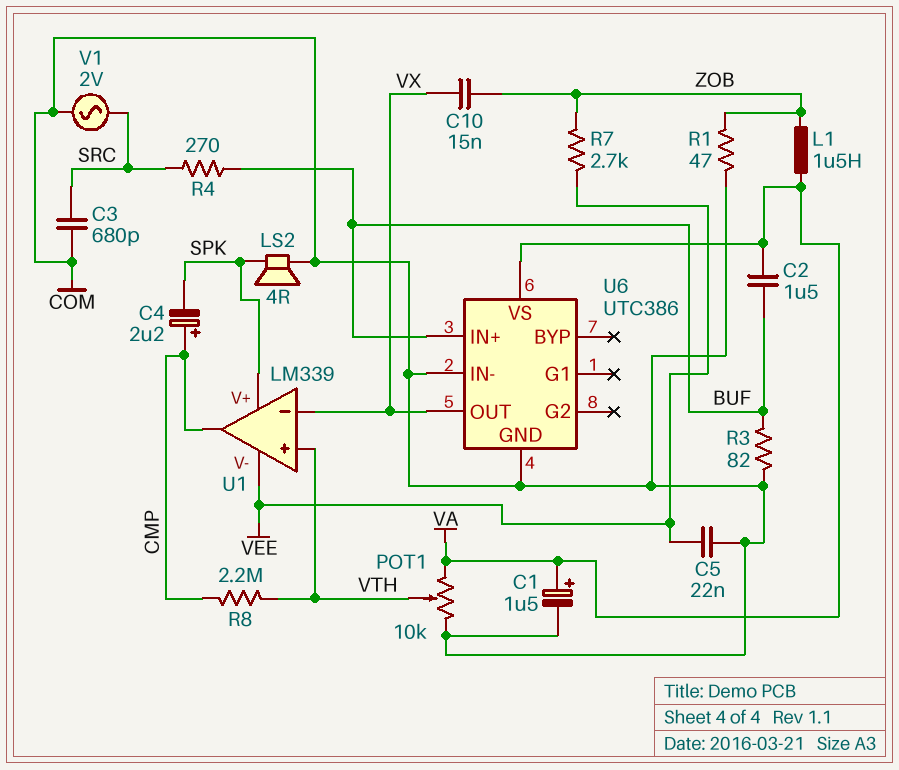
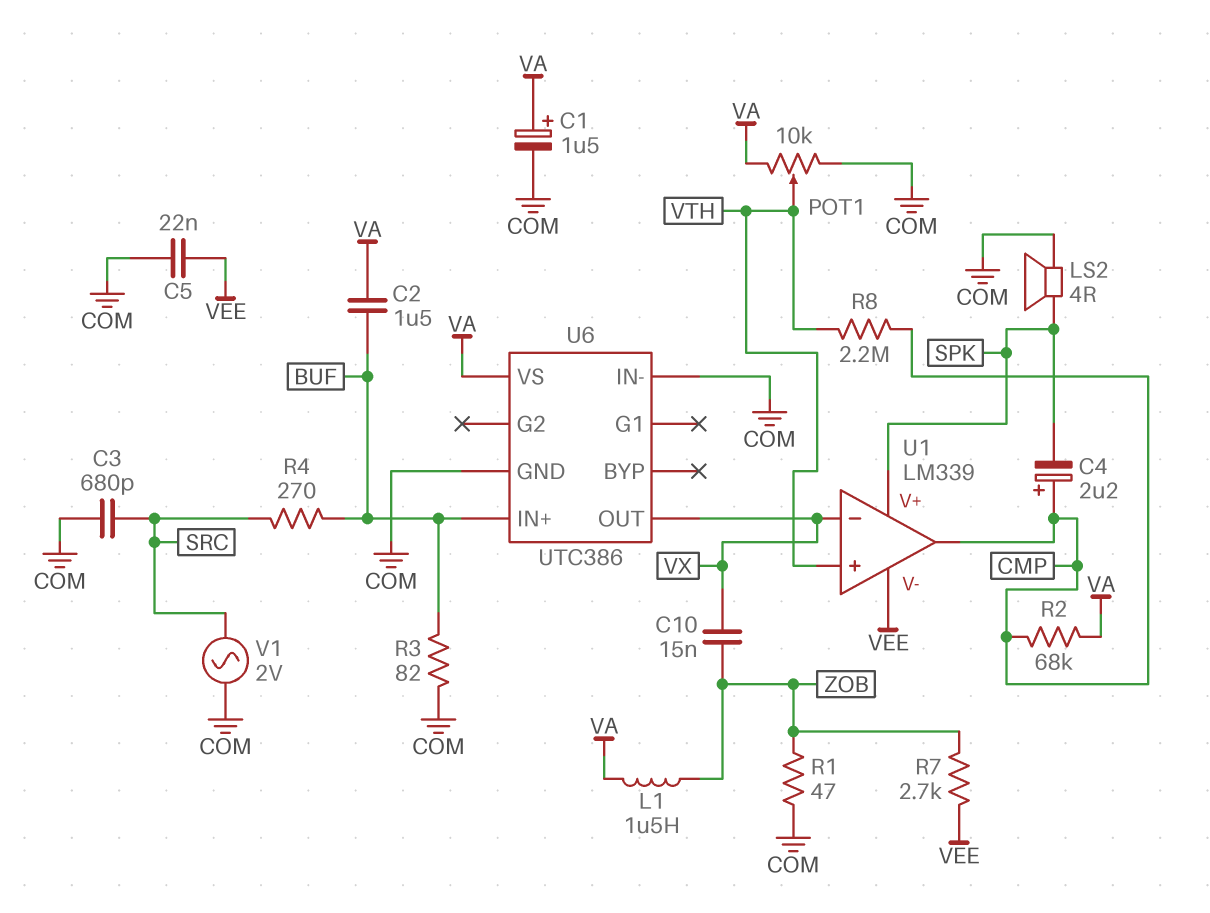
R2: none -> 68k (CMP, VA)

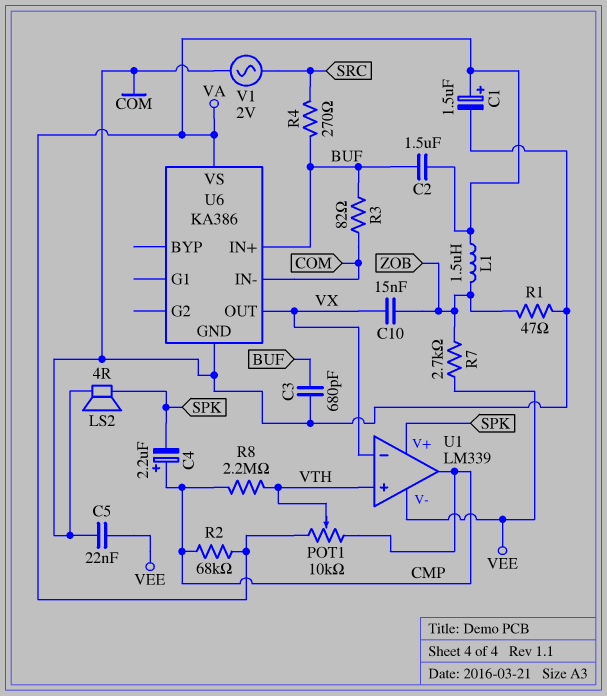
C3: 680pF (COM, SRC) -> 680pF (BUF, COM)
POT1: 10k (COM, VA, wiper VTH) -> 10k (CMP, VA, wiper VTH)
U6: UTC386 -> KA386

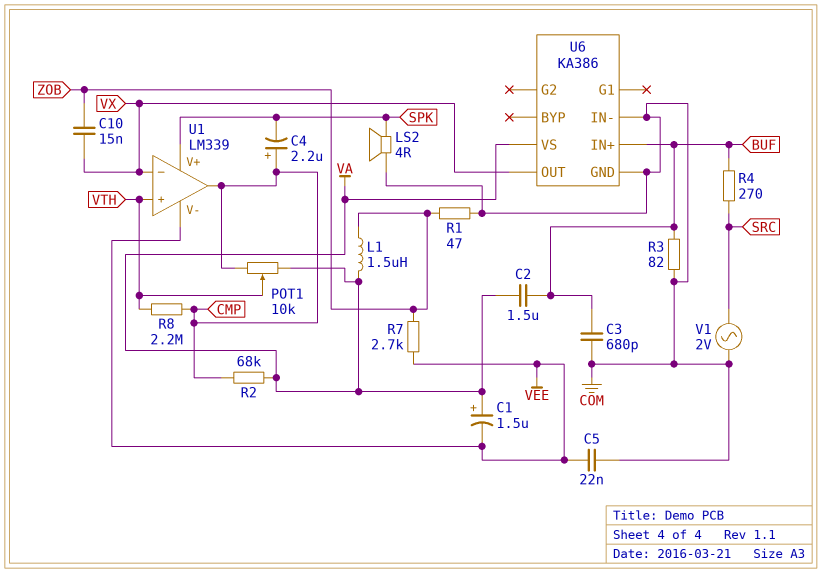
C1: 1.5uF (plus VA, minus COM) -> 1.5uF (plus VA, minus VEE)

